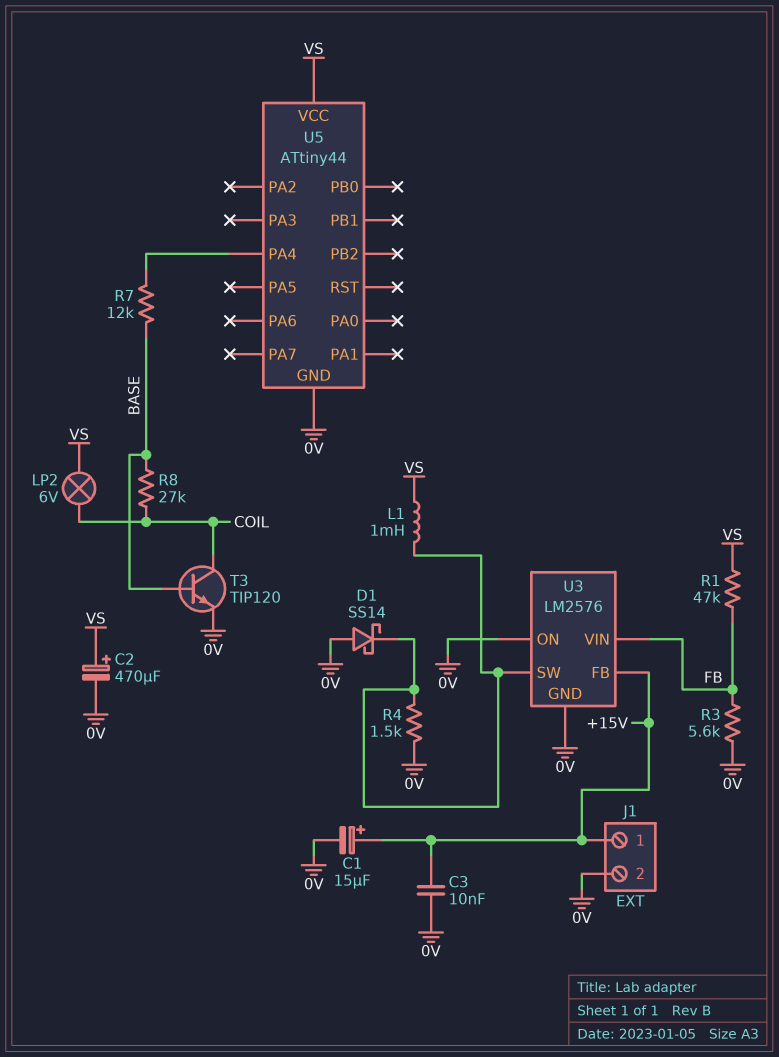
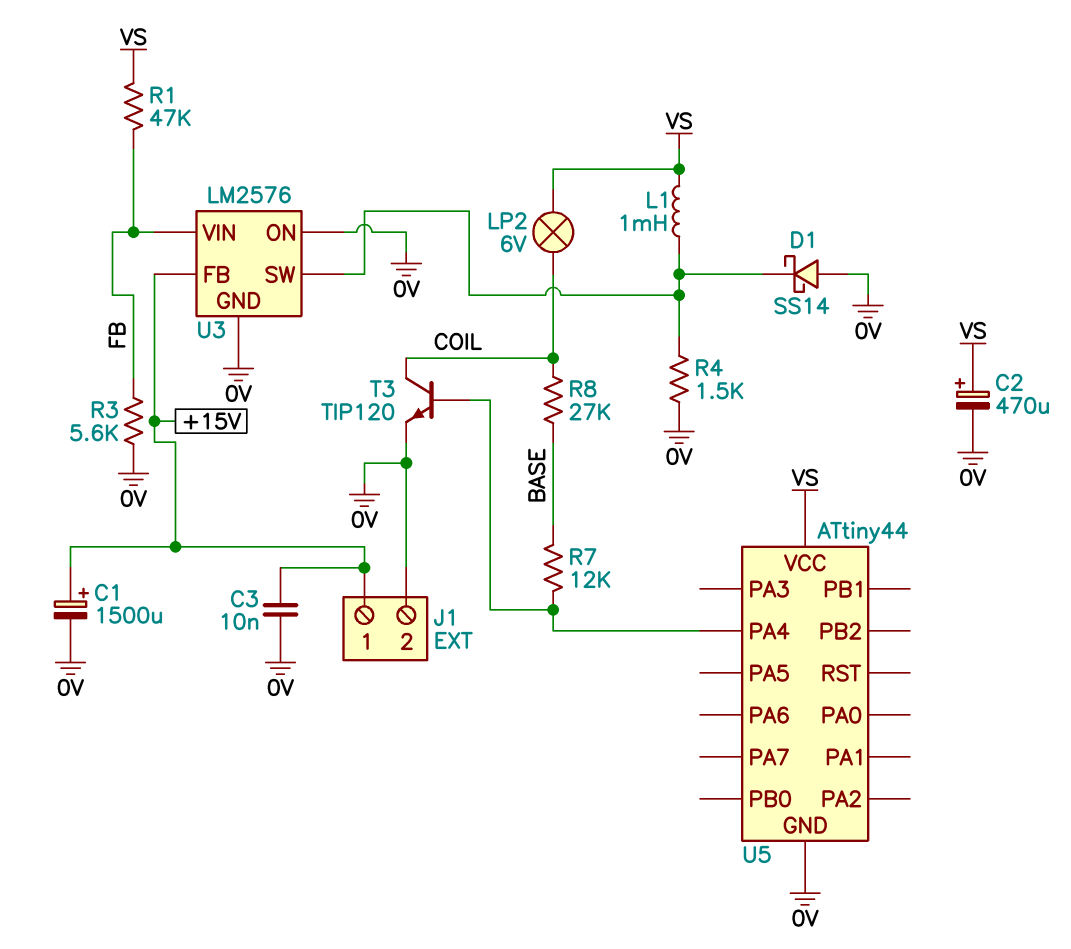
C1: 15uF (plus +15V, minus 0V) -> 1500uF (plus +15V, minus 0V)
T3: NPN TIP120 (B BASE, C COIL, E 0V) -> NPN TIP120 (B U5/PA4, C COIL, E 0V)

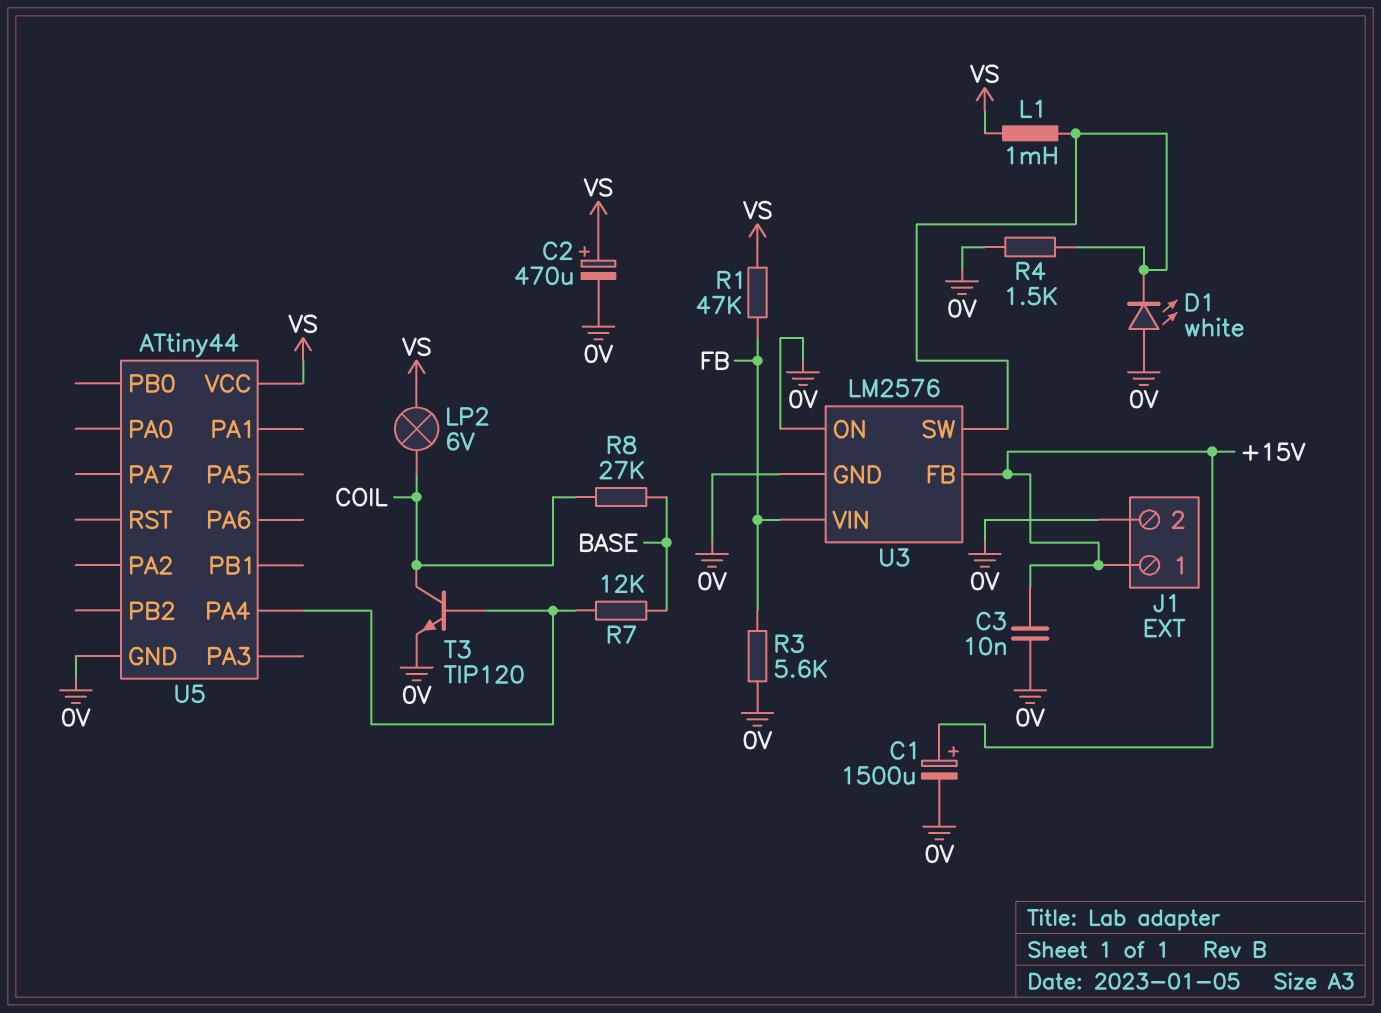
D1: schottky SS14 (A 0V, K U3/SW) -> LED white (A 0V, K U3/SW)

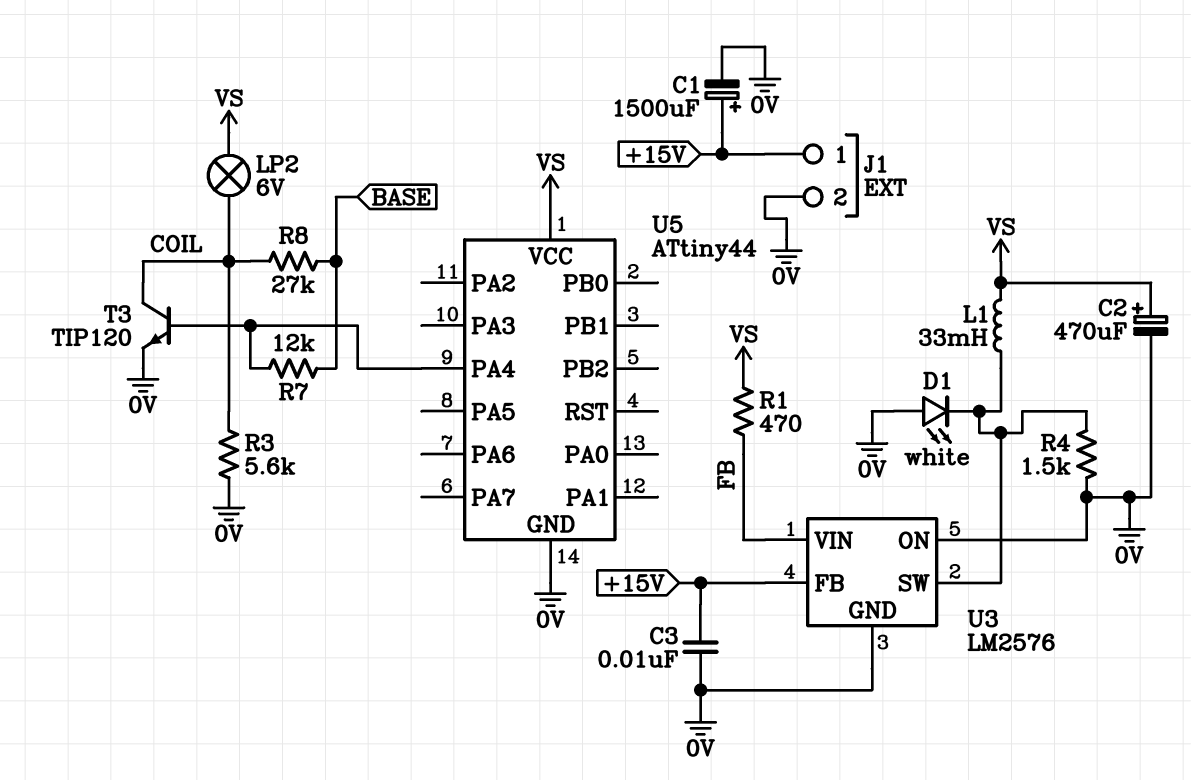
L1: 1mH (U3/SW, VS) -> 33mH (U3/SW, VS)
R1: 47k (FB, VS) -> 470 (FB, VS)
R3: 5.6k (0V, FB) -> 5.6k (0V, COIL)

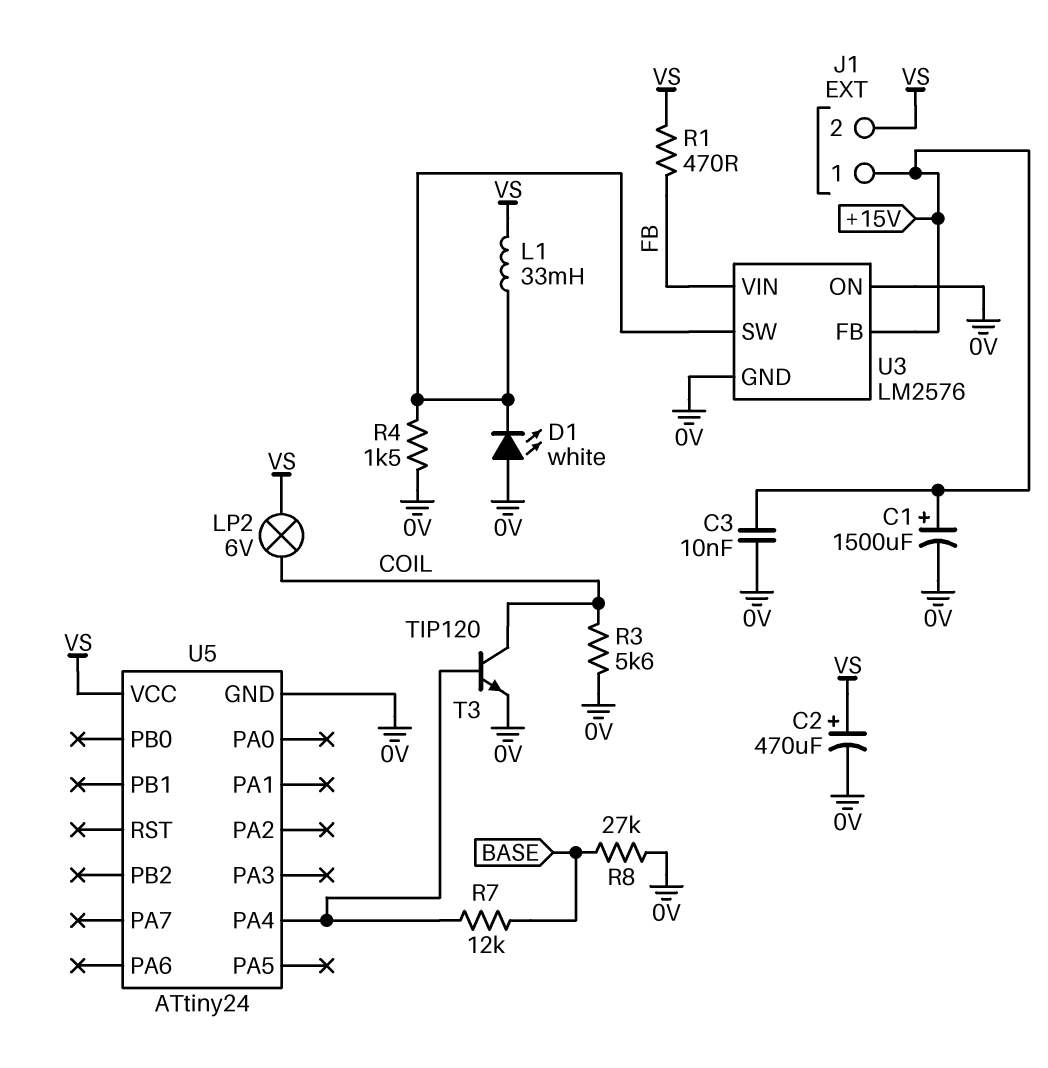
J1 pin 2: 0V -> VS
R8: 27k (BASE, COIL) -> 27k (0V, BASE)
U5: ATtiny44 -> ATtiny24

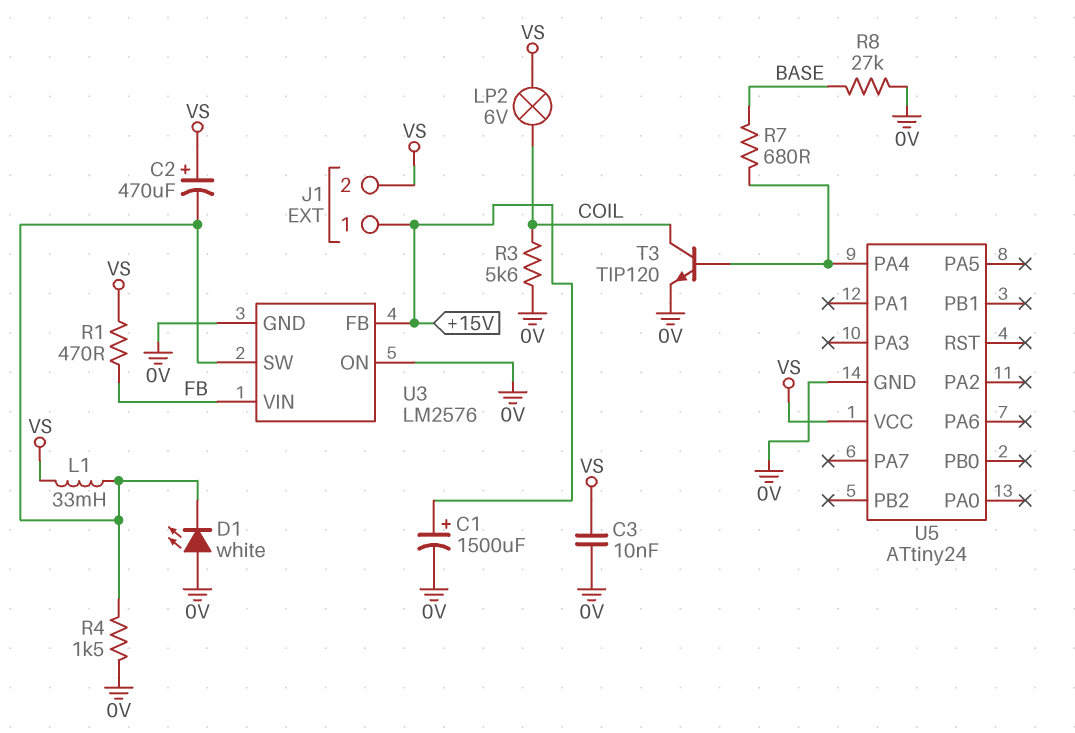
C2: 470uF (plus VS, minus 0V) -> 470uF (plus VS, minus U3/SW)
C3: 10nF (+15V, 0V) -> 10nF (0V, VS)
R7: 12k (BASE, U5/PA4) -> 680 (BASE, U5/PA4)

